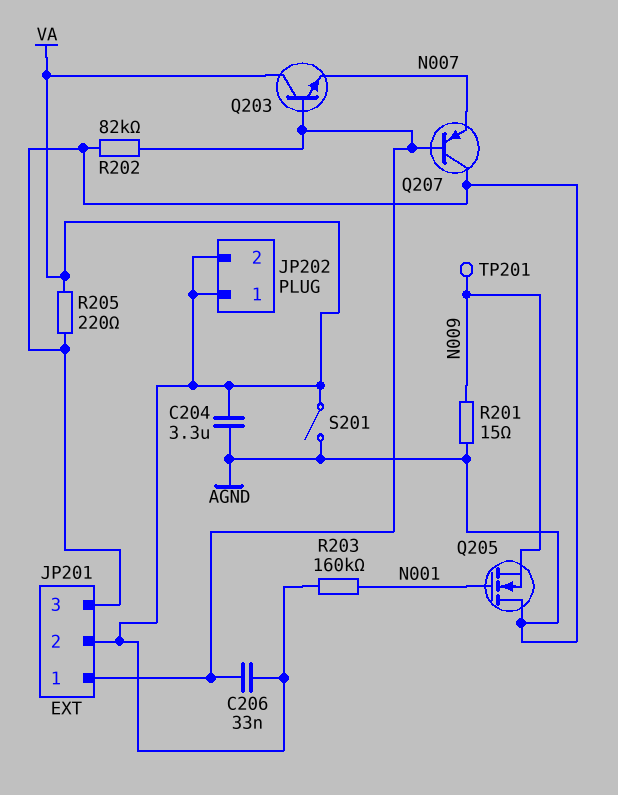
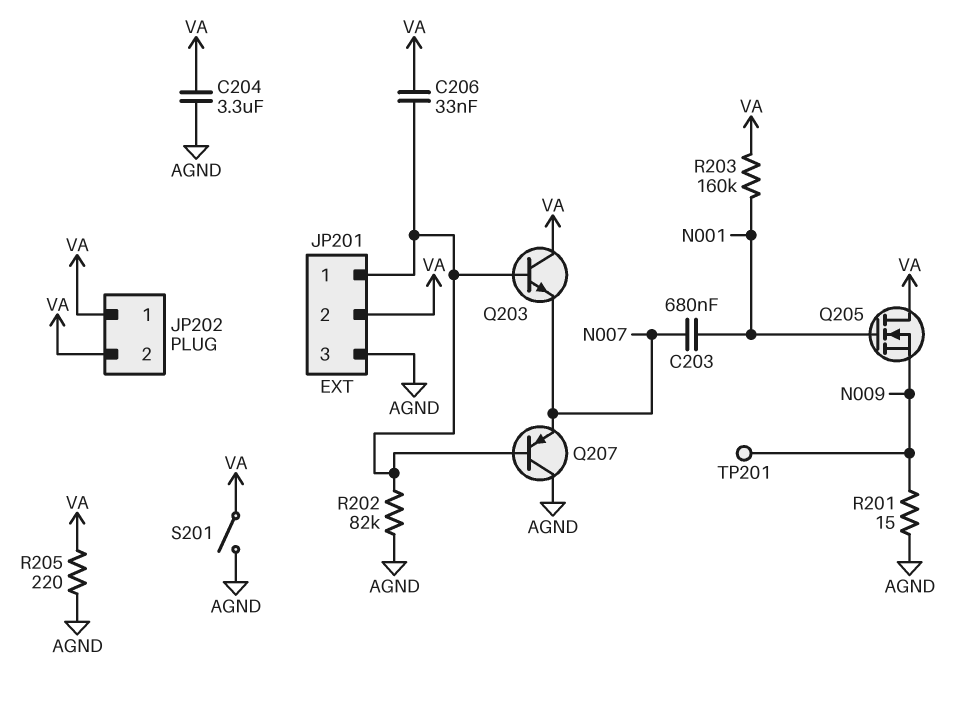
C203: none -> 680nF (N001, N007)
Q205: NMOS (G N001, D AGND, S N009) -> NMOS (G N001, D VA, S N009)

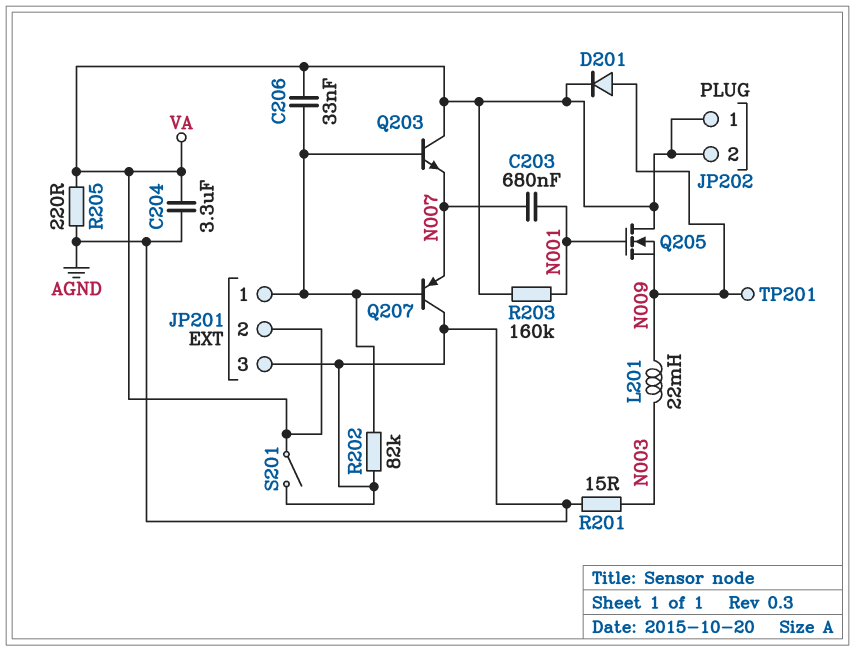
D201: none -> diode (A N009, K VA)
L201: none -> 22mH (N003, N009)
R201: 15 (AGND, N009) -> 15 (AGND, N003)

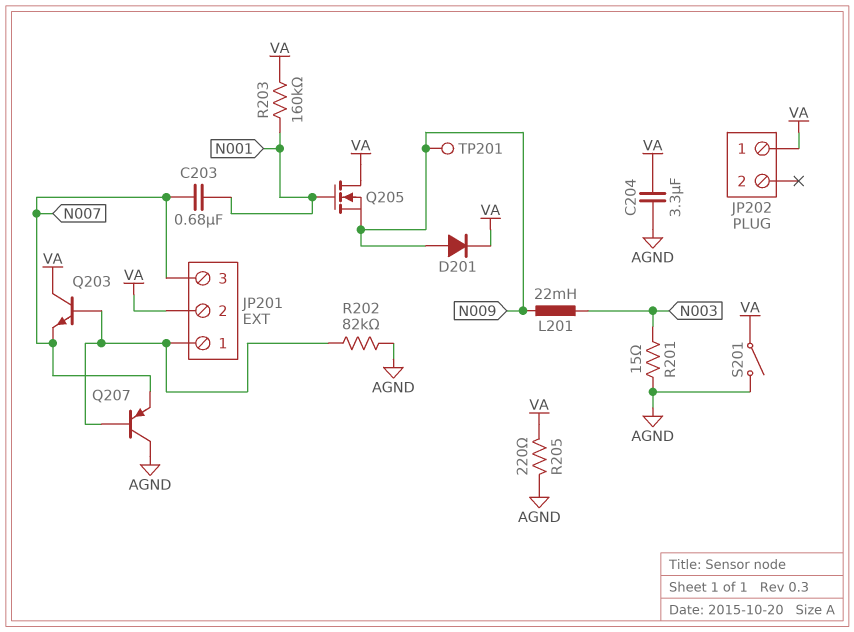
C206: 33nF (JP201/1, VA) -> none
JP201 pin 3: AGND -> N007
JP202 pin 2: VA -> none

